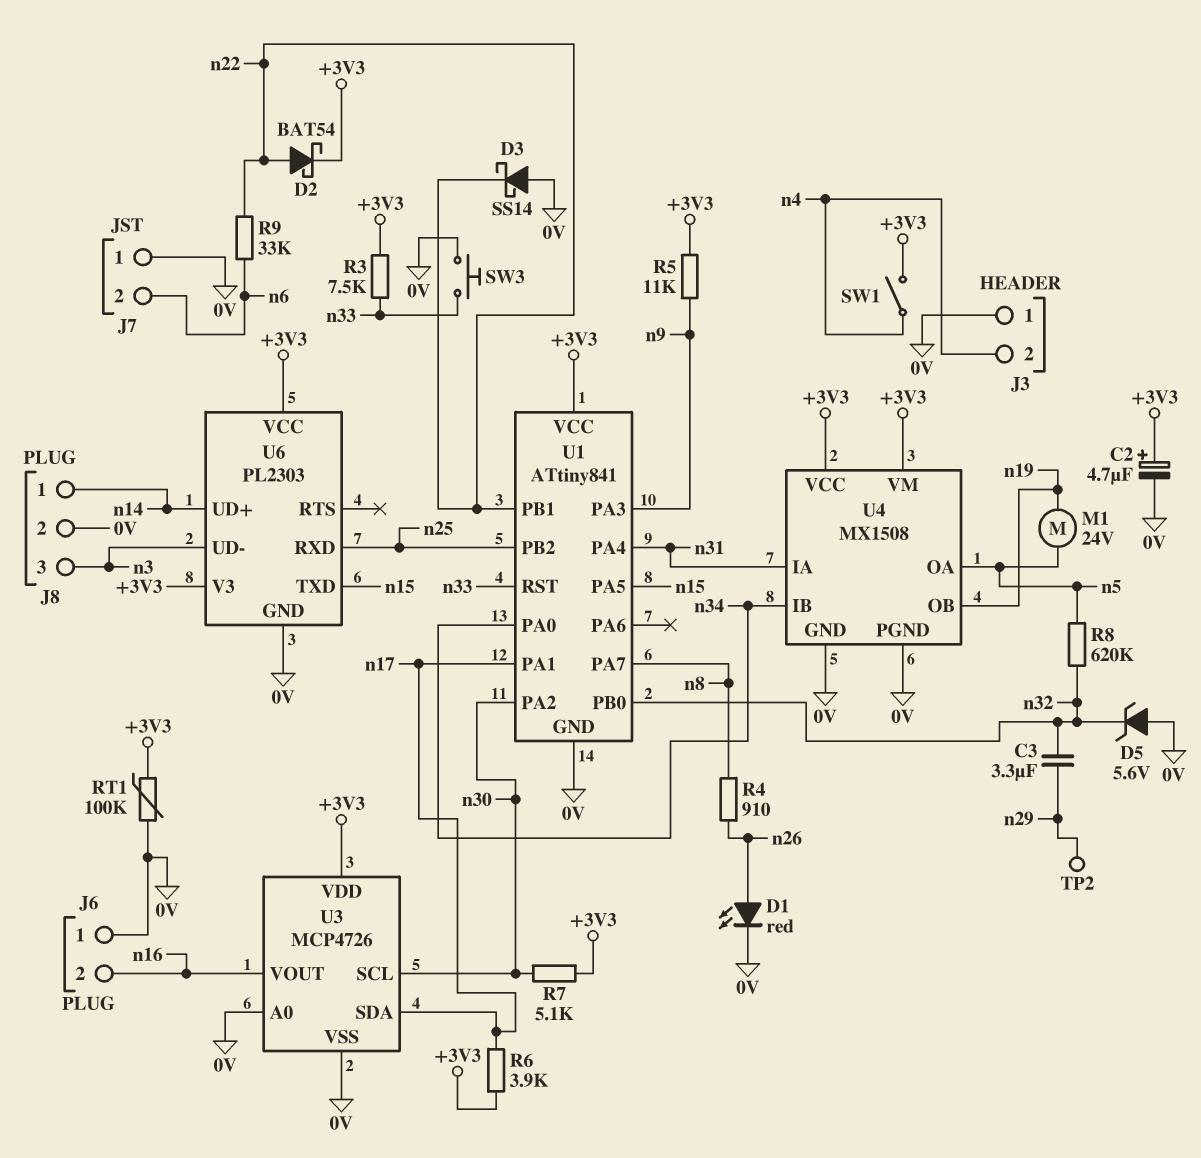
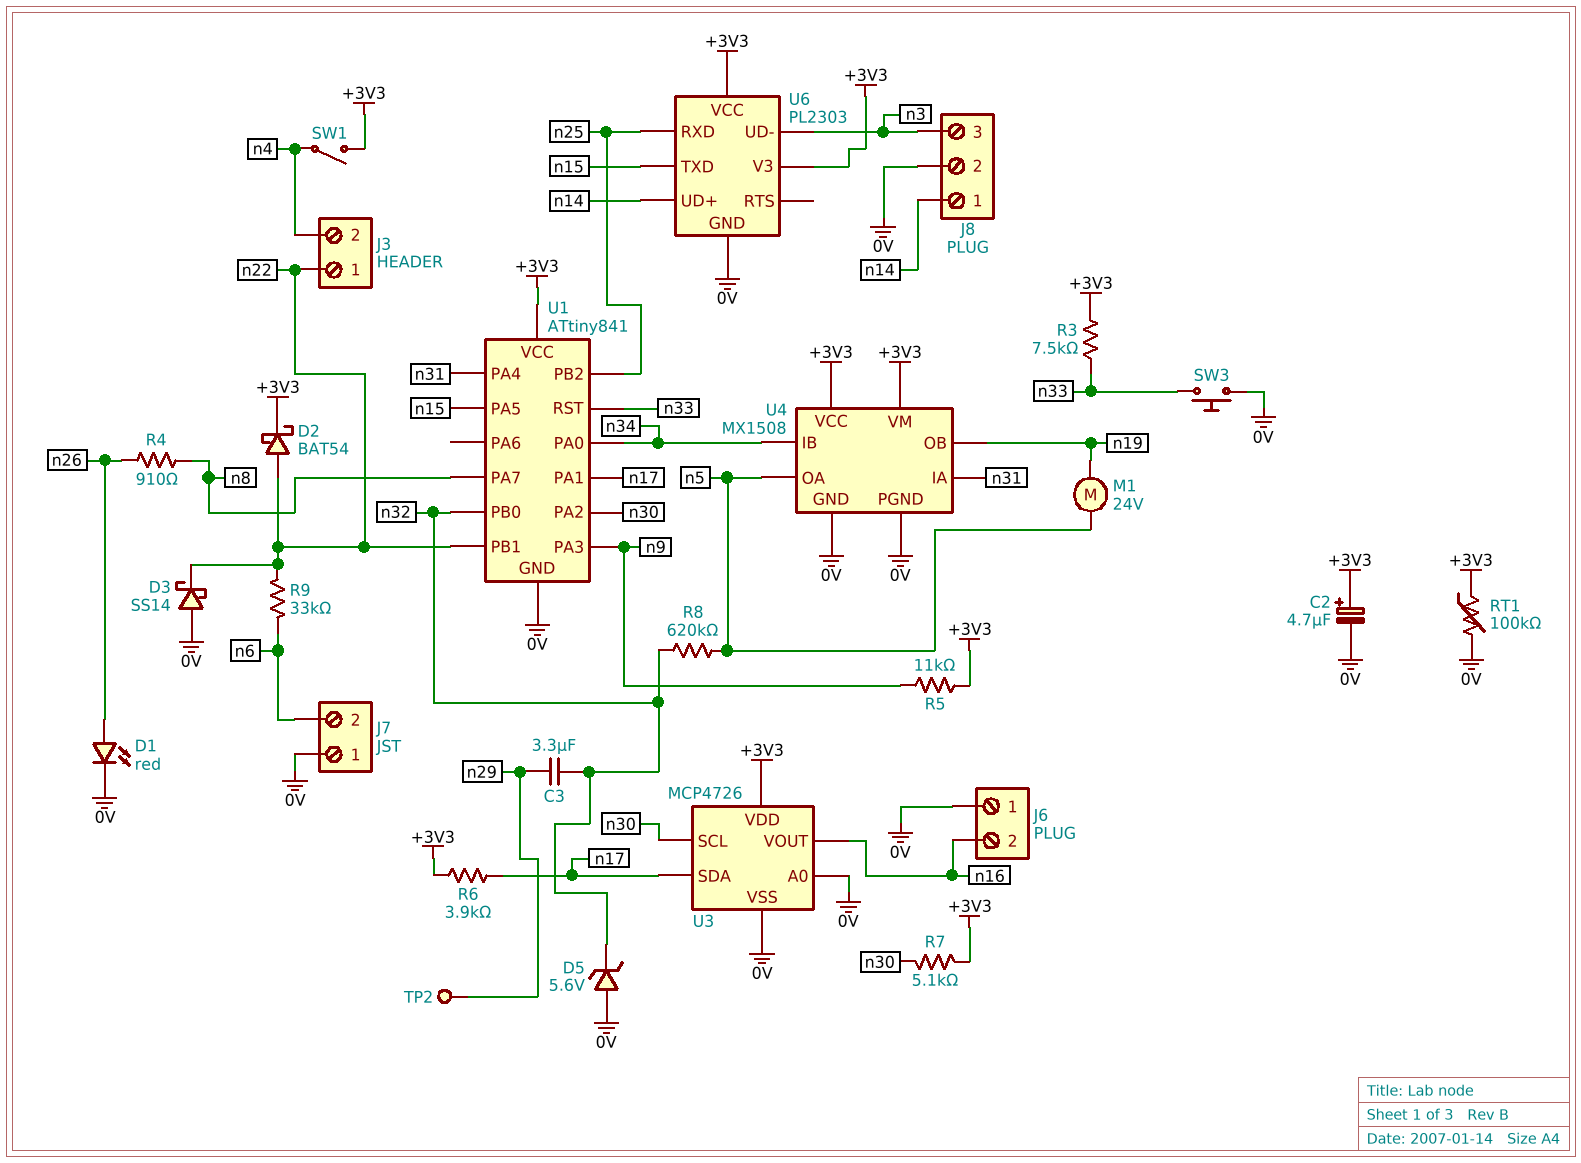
J3 pin 1: 0V -> n22

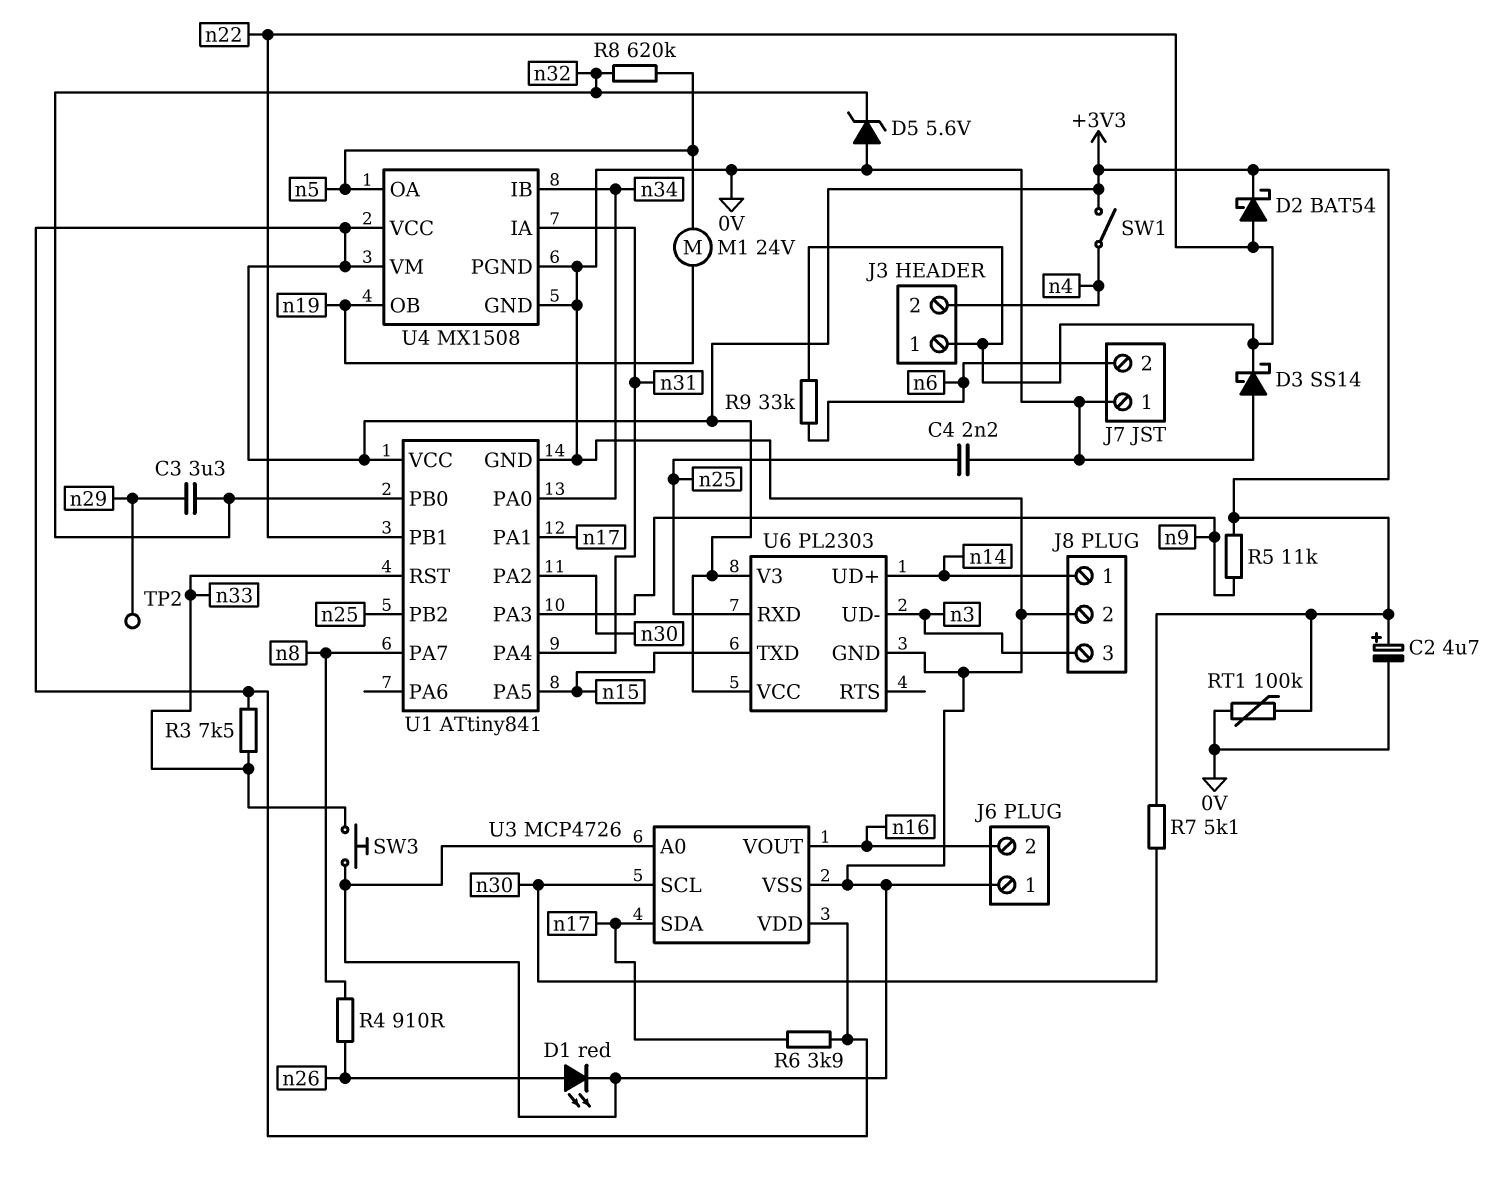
C4: none -> 2.2nF (0V, n25)

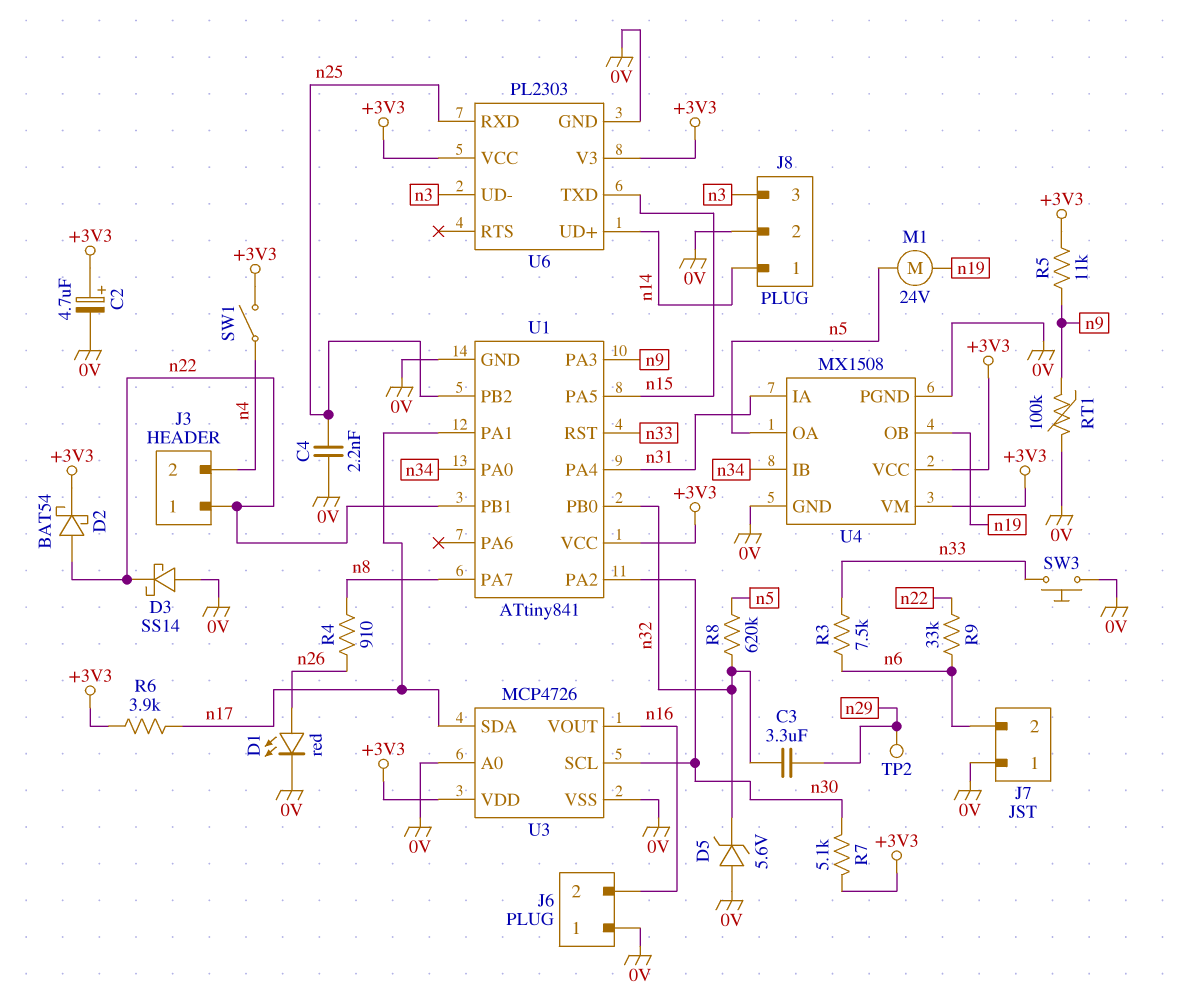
R3: 7.5k (+3V3, n33) -> 7.5k (n6, n33)
RT1: 100k (+3V3, 0V) -> 100k (0V, n9)

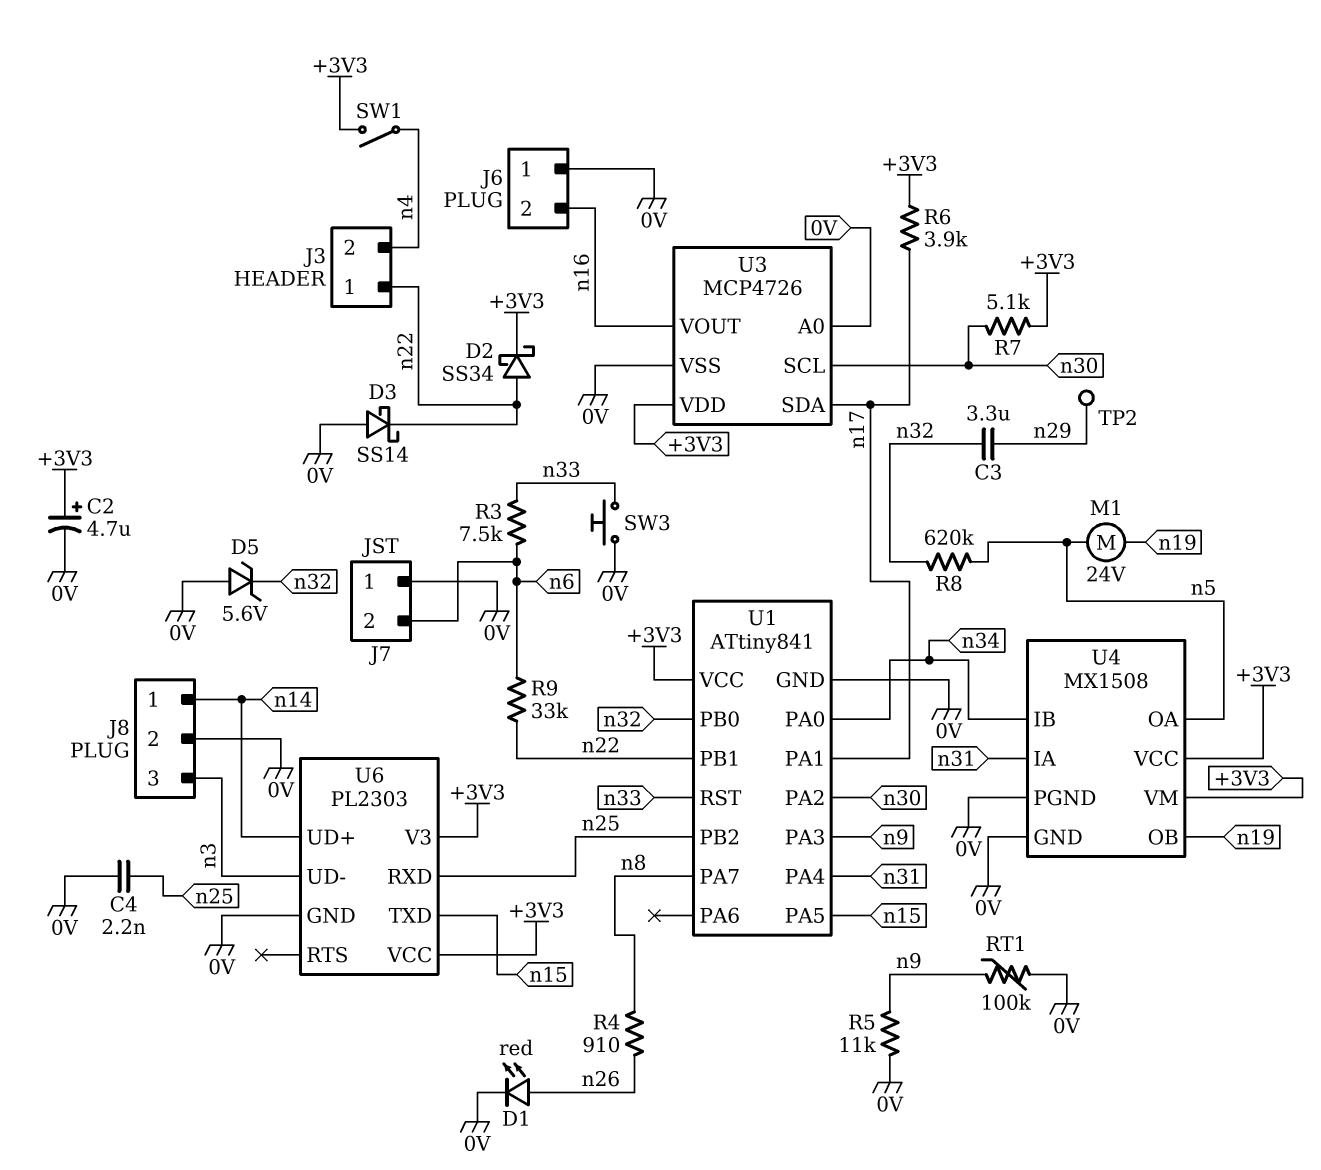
D2: schottky BAT54 (A n22, K +3V3) -> schottky SS34 (A n22, K +3V3)
R5: 11k (+3V3, n9) -> 11k (0V, n9)

